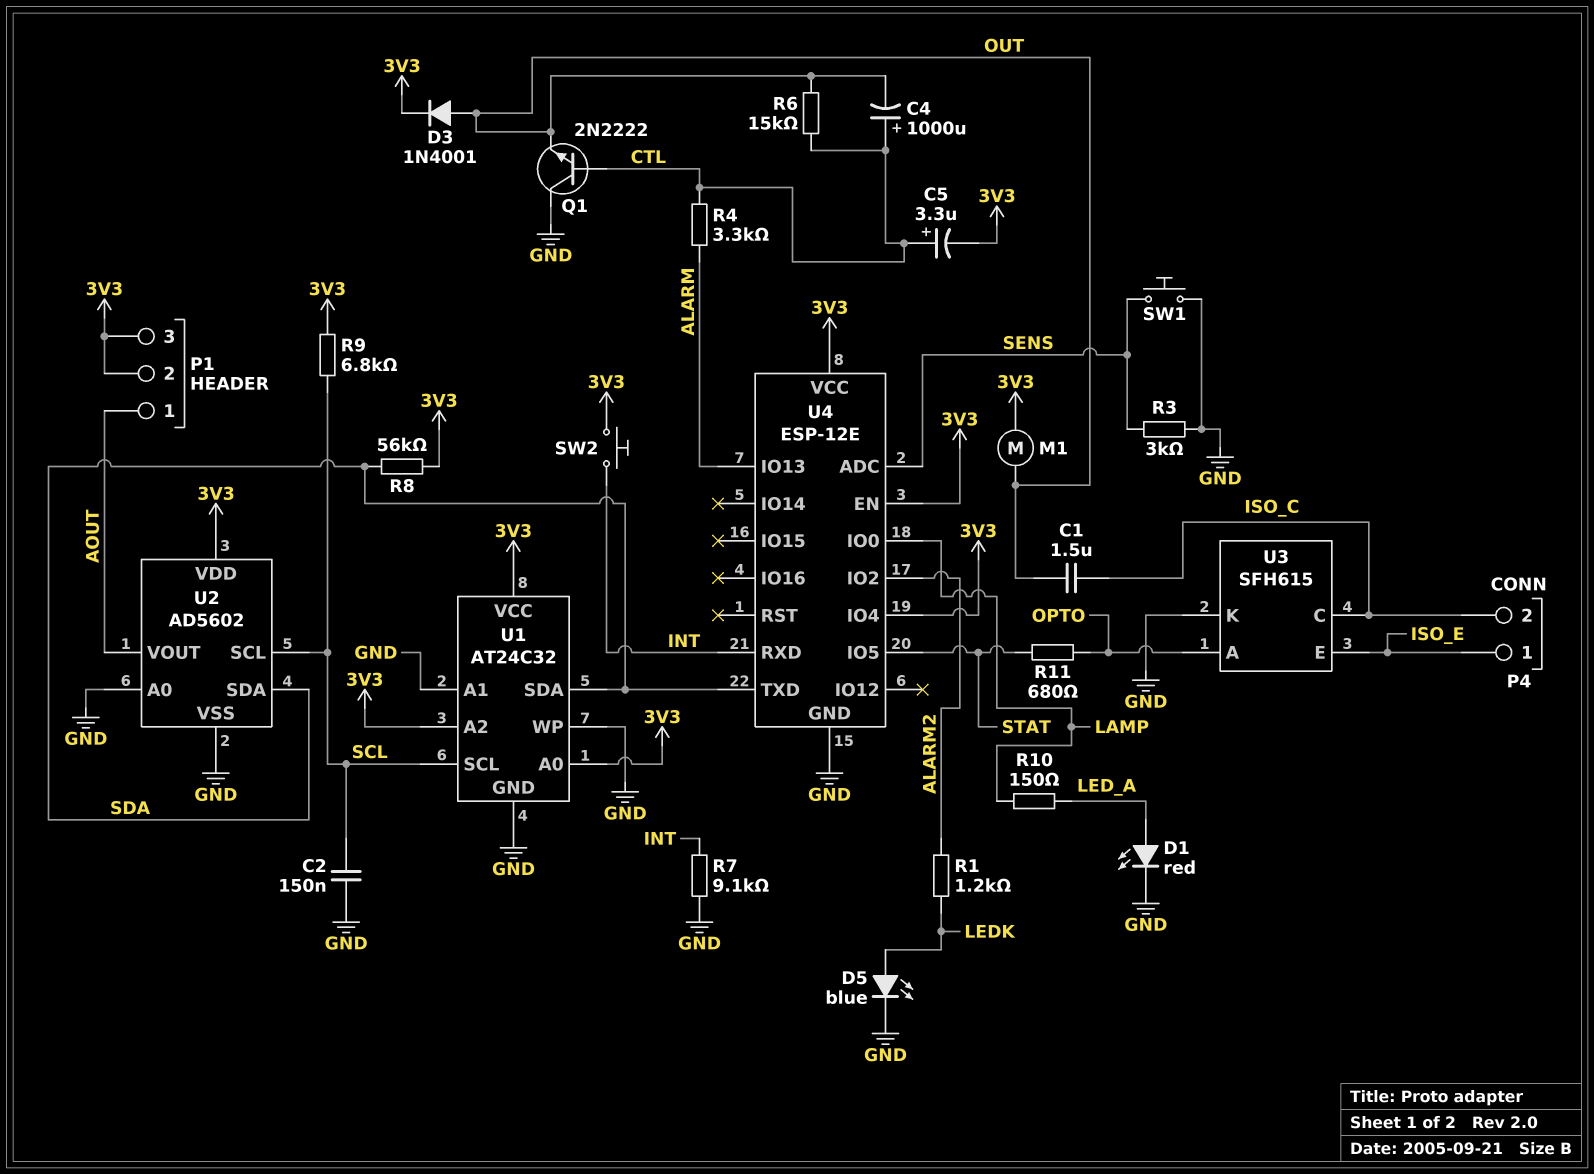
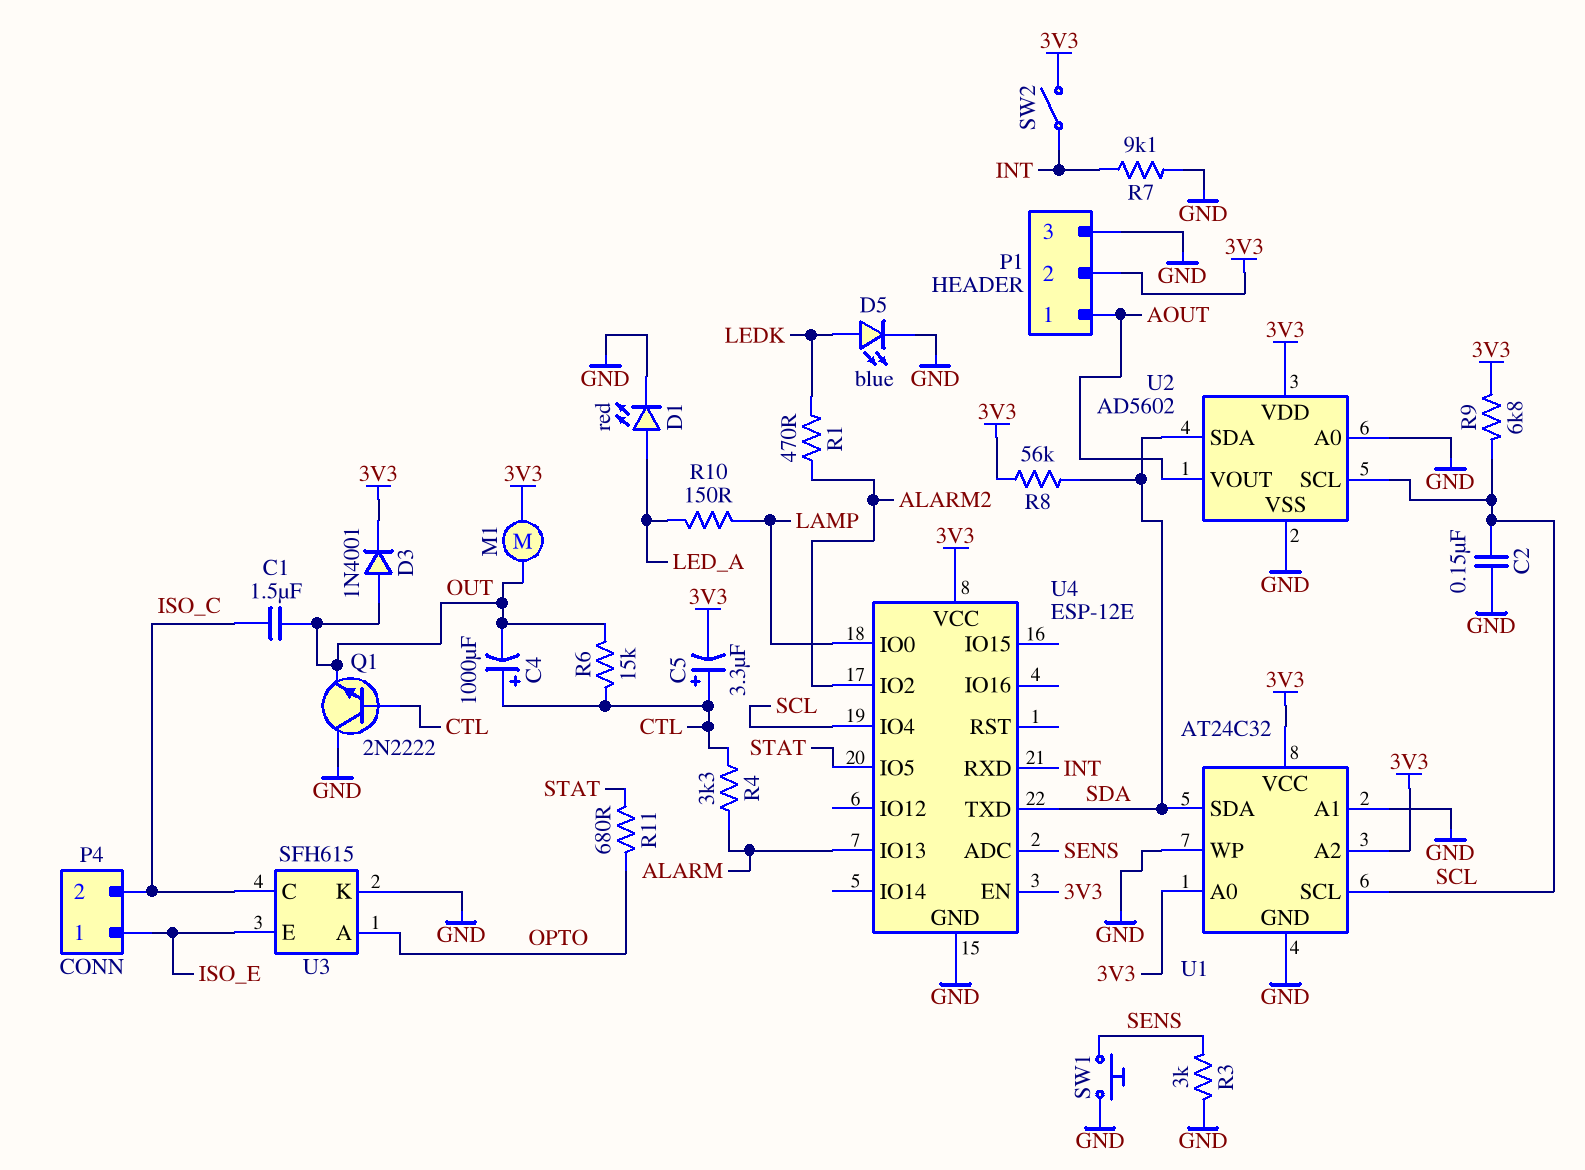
P1 pin 3: 3V3 -> GND
R1: 1.2k (ALARM2, LEDK) -> 470 (ALARM2, LEDK)
SW2: button (3V3, INT) -> switch (3V3, INT)
U4 pin IO4: 3V3 -> SCL

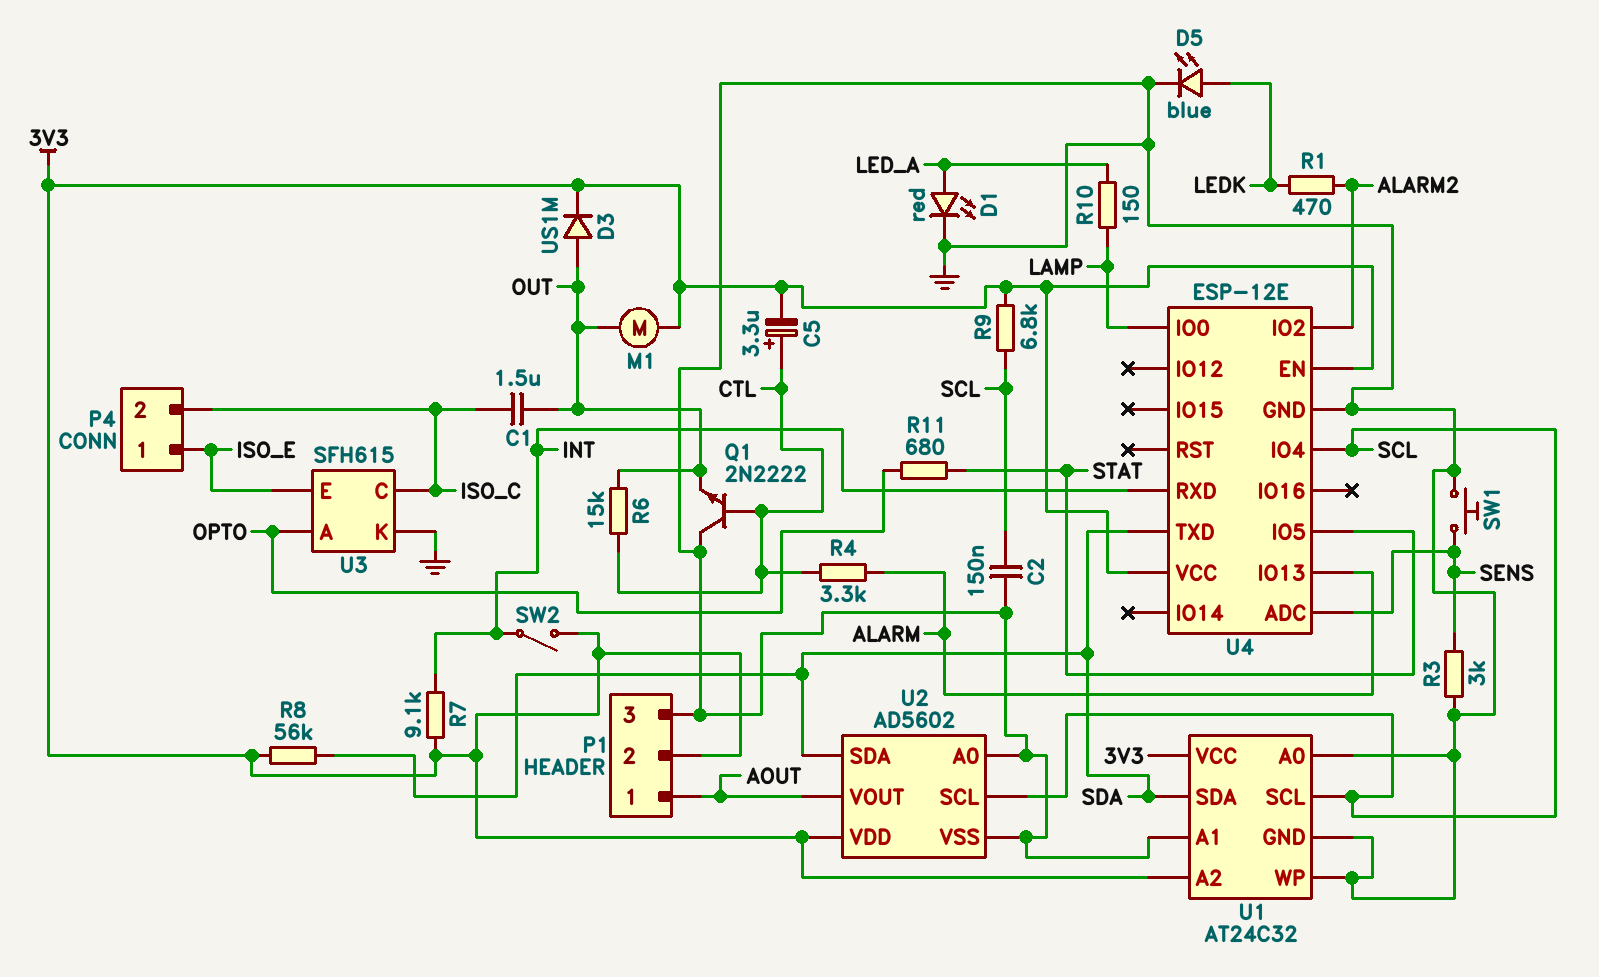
C4: 1000uF (plus CTL, minus OUT) -> none
D3: diode 1N4001 (A OUT, K 3V3) -> diode US1M (A OUT, K 3V3)
R7: 9.1k (GND, INT) -> 9.1k (3V3, INT)
U1 pin A0: 3V3 -> GND

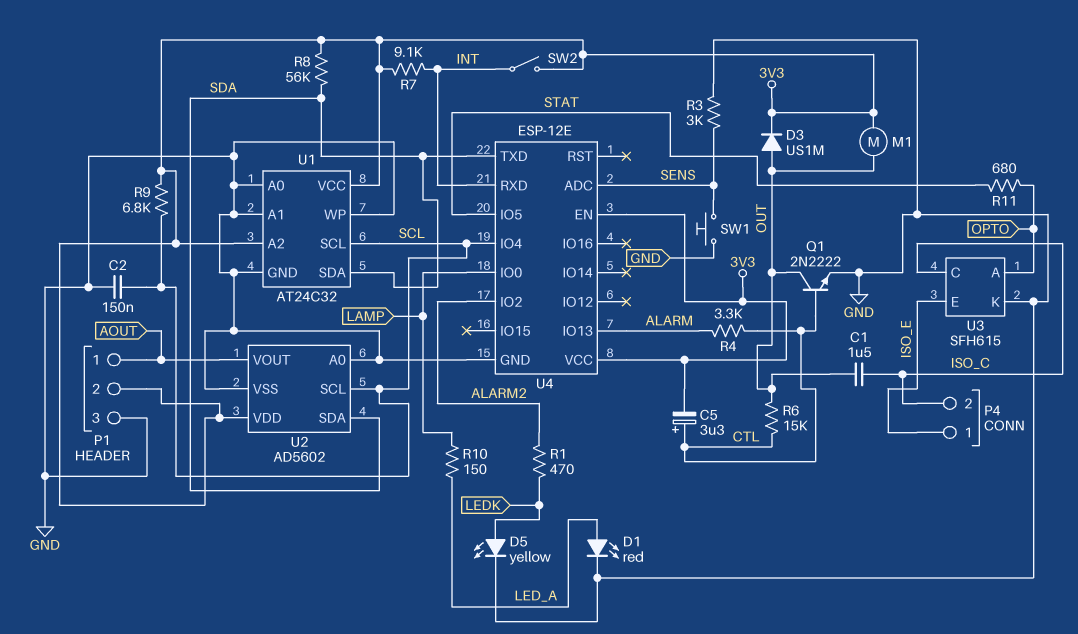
D5: LED blue (A LEDK, K GND) -> LED yellow (A LEDK, K GND)
Q1: NPN 2N2222 (B CTL, C GND, E OUT) -> NPN 2N2222 (B CTL, C OUT, E GND)

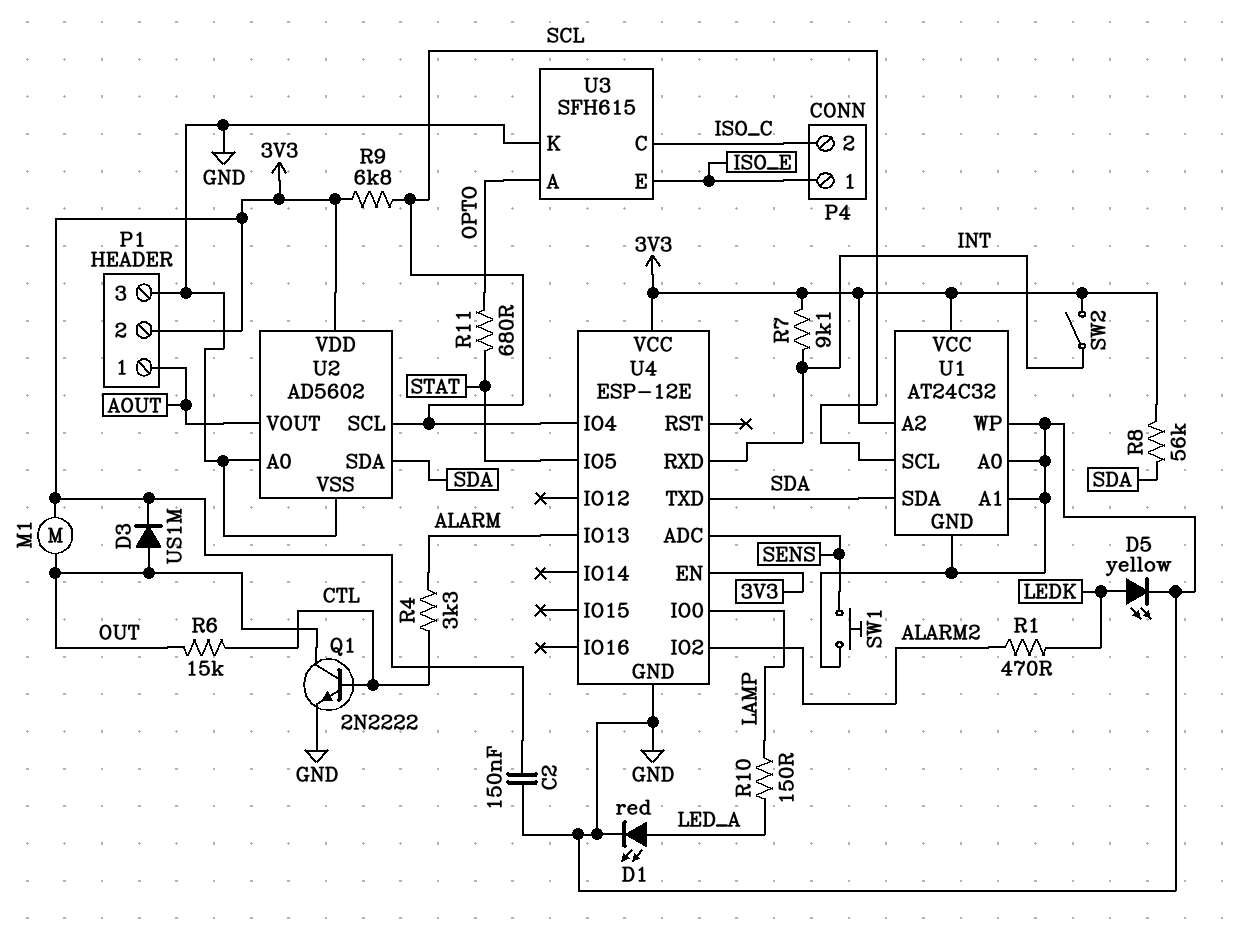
C1: 1.5uF (ISO_C, OUT) -> none
C2: 150nF (GND, SCL) -> 150nF (3V3, GND)
C5: 3.3uF (plus CTL, minus 3V3) -> none
R3: 3k (GND, SENS) -> none

